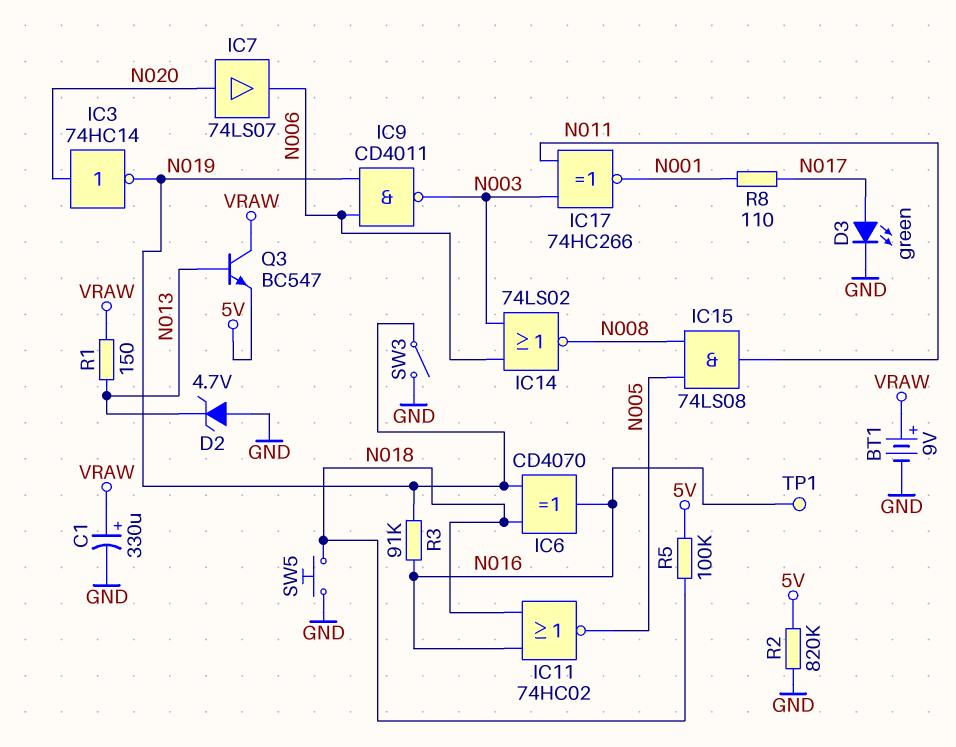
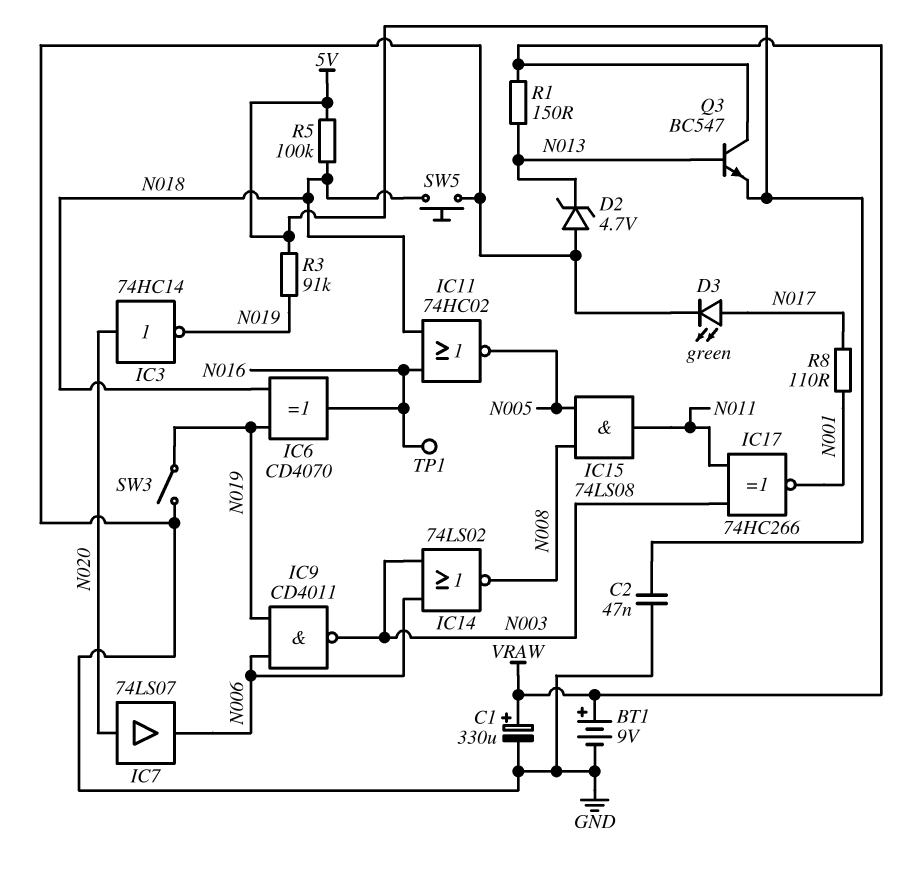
C2: none -> 47nF (5V, GND)
R2: 820k (5V, GND) -> none
R3: 91k (N016, N019) -> 91k (5V, N019)

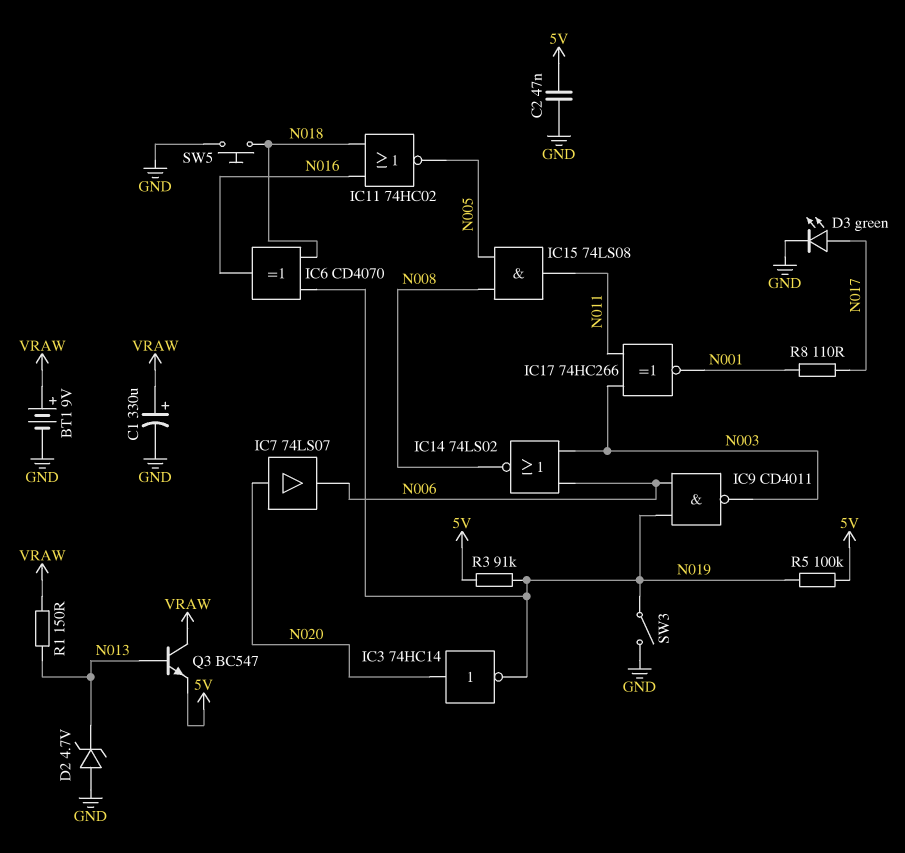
R5: 100k (5V, N018) -> 100k (5V, N019)
TP1: test point (N016) -> none

